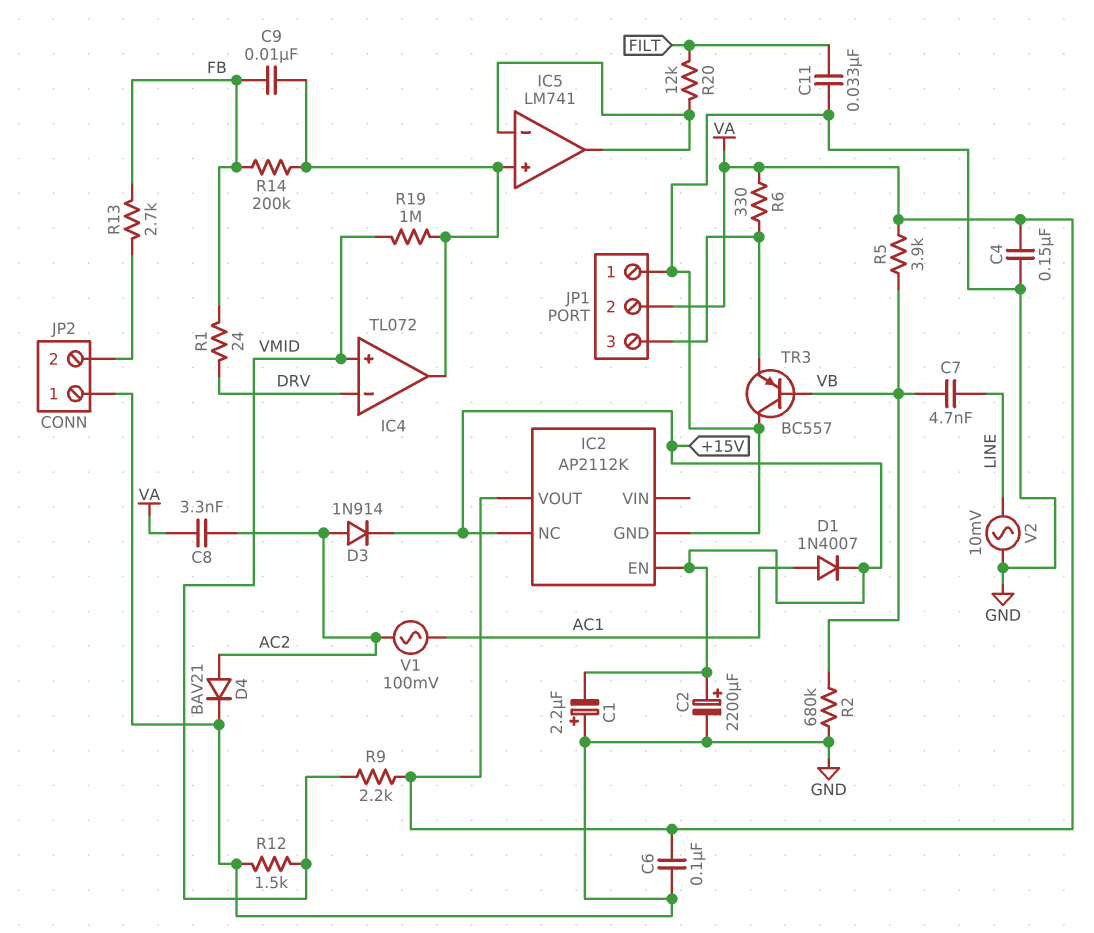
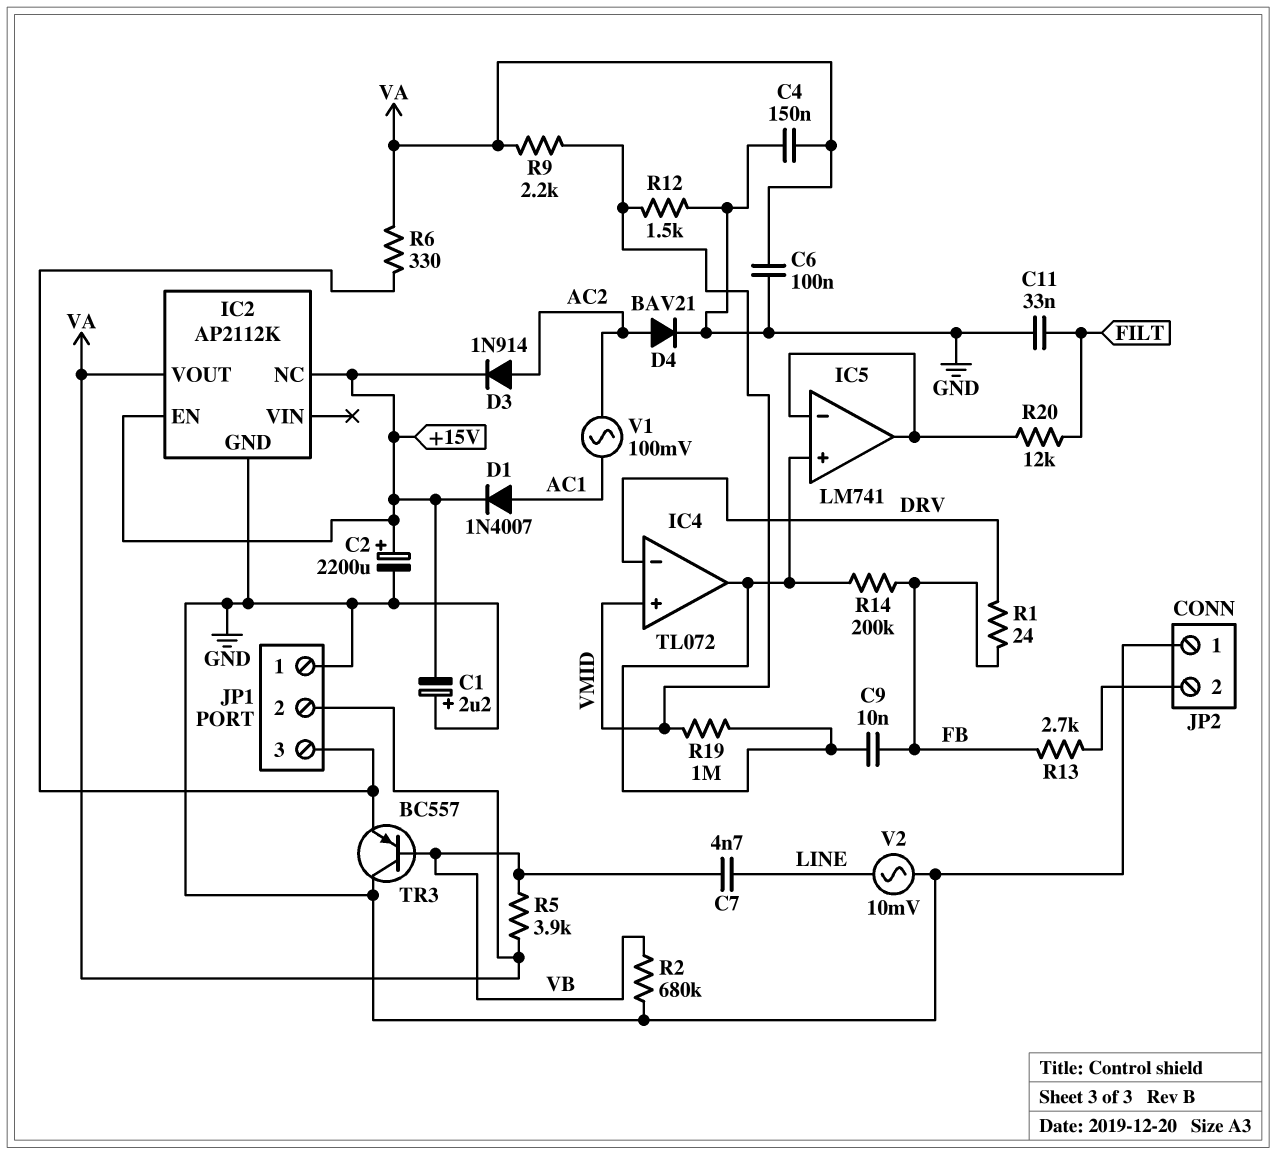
C8: 3.3nF (AC2, VA) -> none

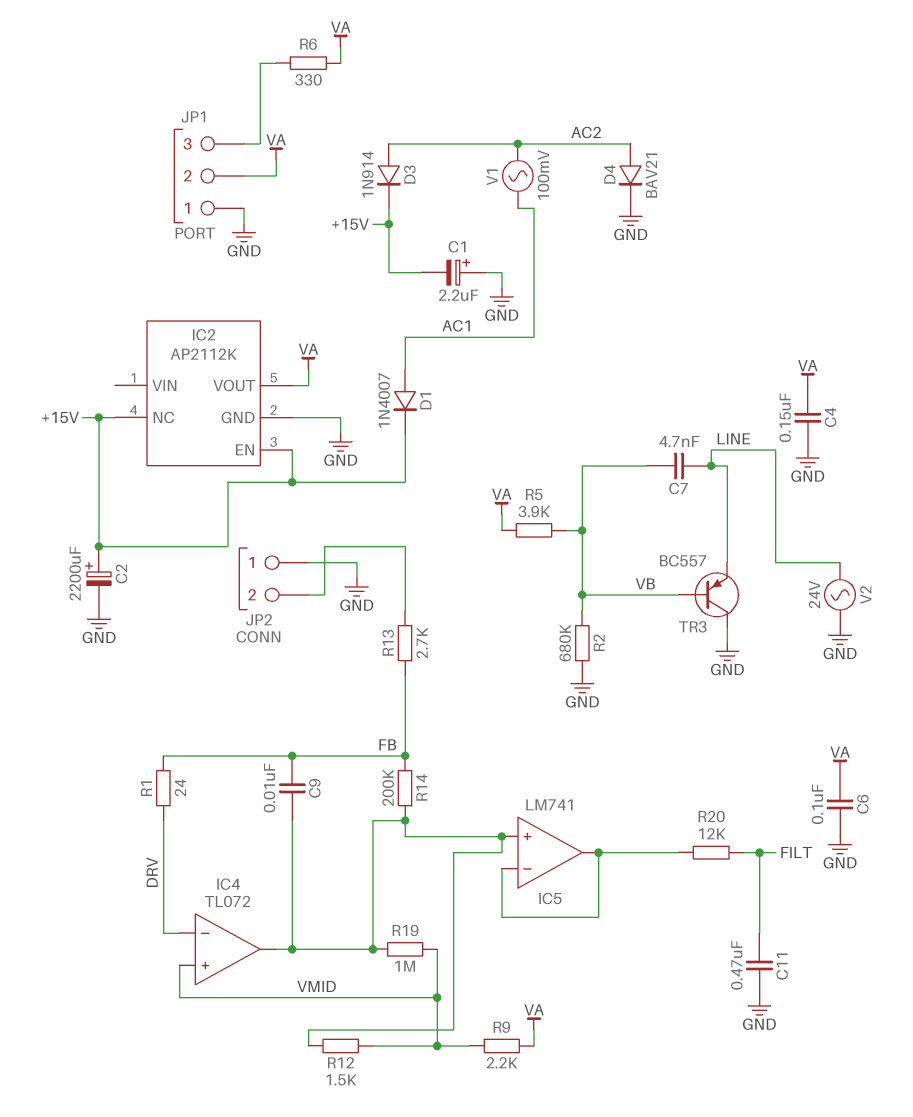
C11: 33nF (FILT, GND) -> 470nF (FILT, GND)
R12: 1.5k (GND, VMID) -> 1.5k (IC4/out, VMID)
TR3: PNP BC557 (B VB, C GND, E JP1/3) -> PNP BC557 (B VB, C GND, E LINE)
V2: AC 10mV (GND, LINE) -> AC 24V (GND, LINE)

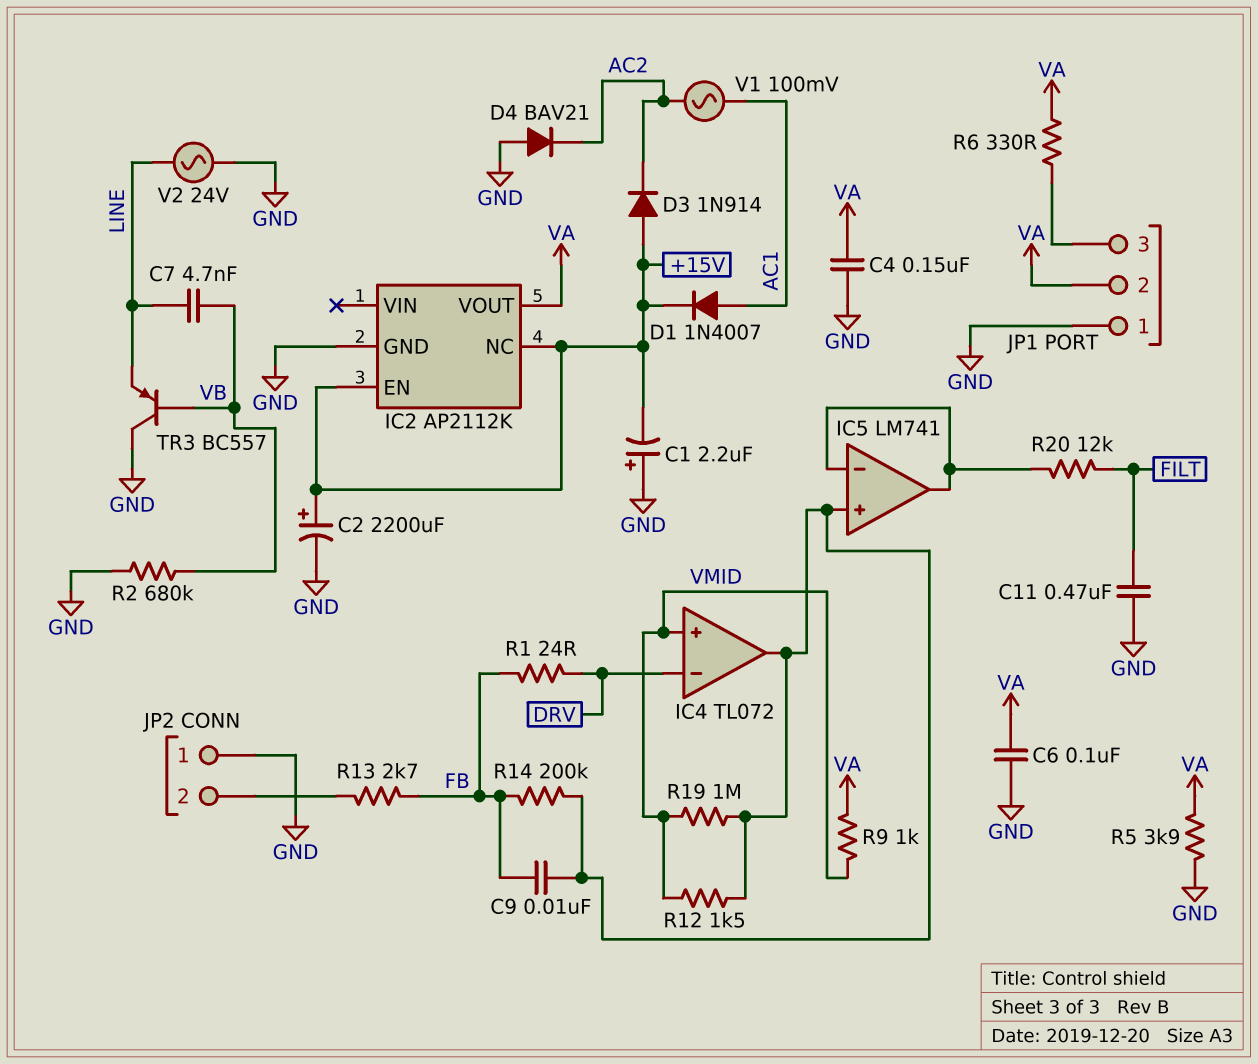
D3: diode 1N914 (A AC2, K +15V) -> diode 1N914 (A +15V, K AC2)
D4: diode BAV21 (A AC2, K GND) -> diode BAV21 (A GND, K AC2)
R5: 3.9k (VA, VB) -> 3.9k (GND, VA)
R9: 2.2k (VA, VMID) -> 1k (VA, VMID)

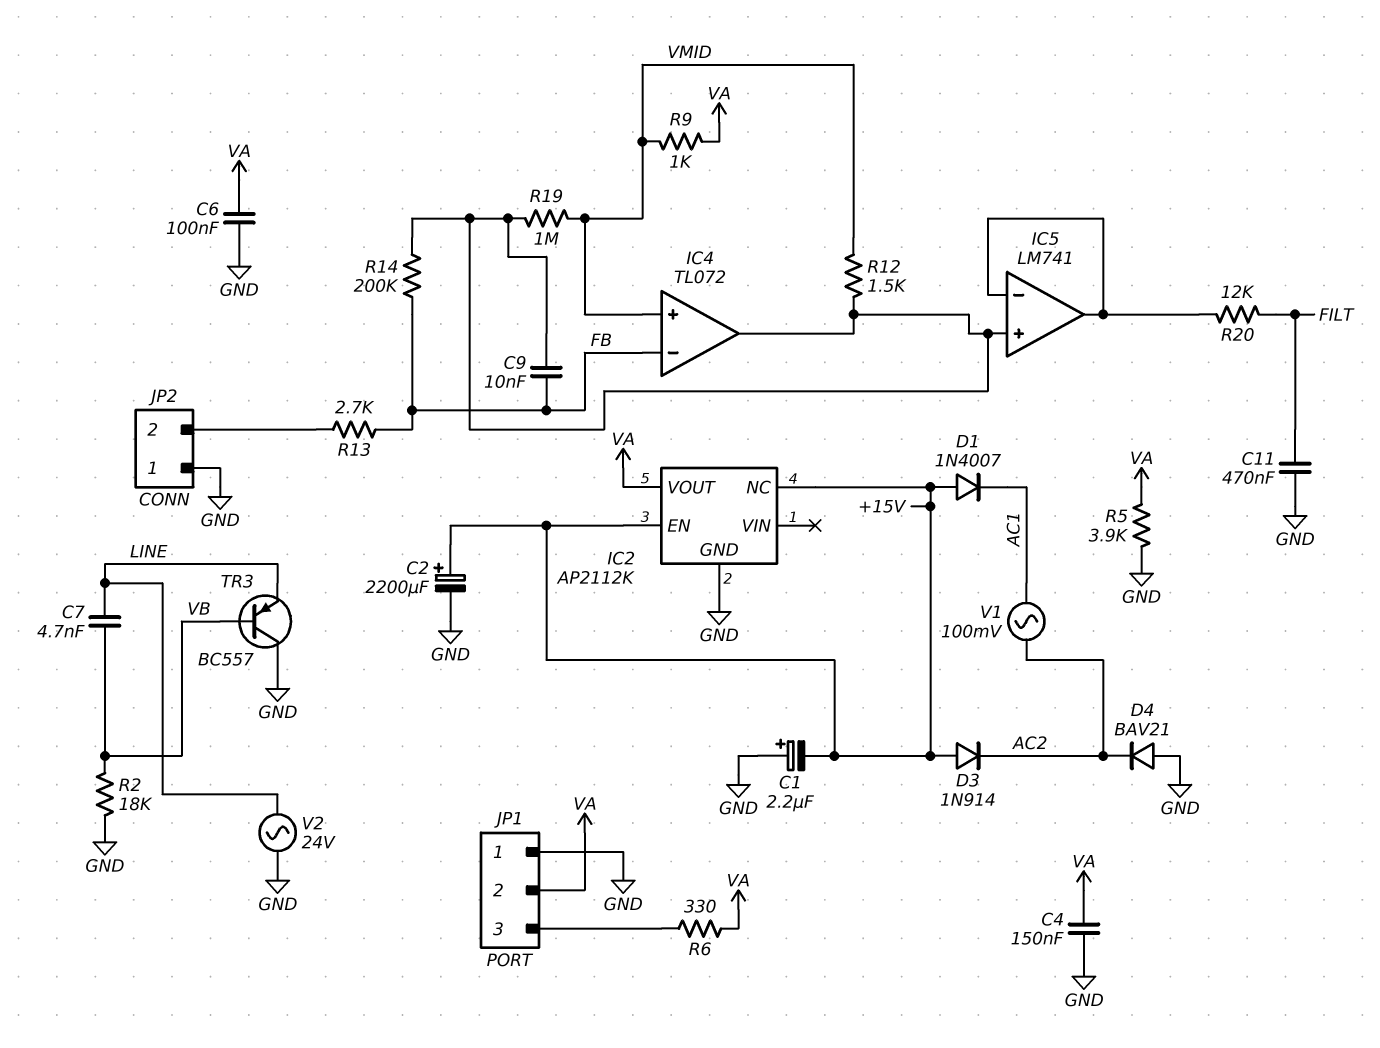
D1: diode 1N4007 (A AC1, K +15V) -> diode 1N4007 (A +15V, K AC1)
IC4 pin in-: DRV -> FB
R1: 24 (DRV, FB) -> none
R2: 680k (GND, VB) -> 18k (GND, VB)

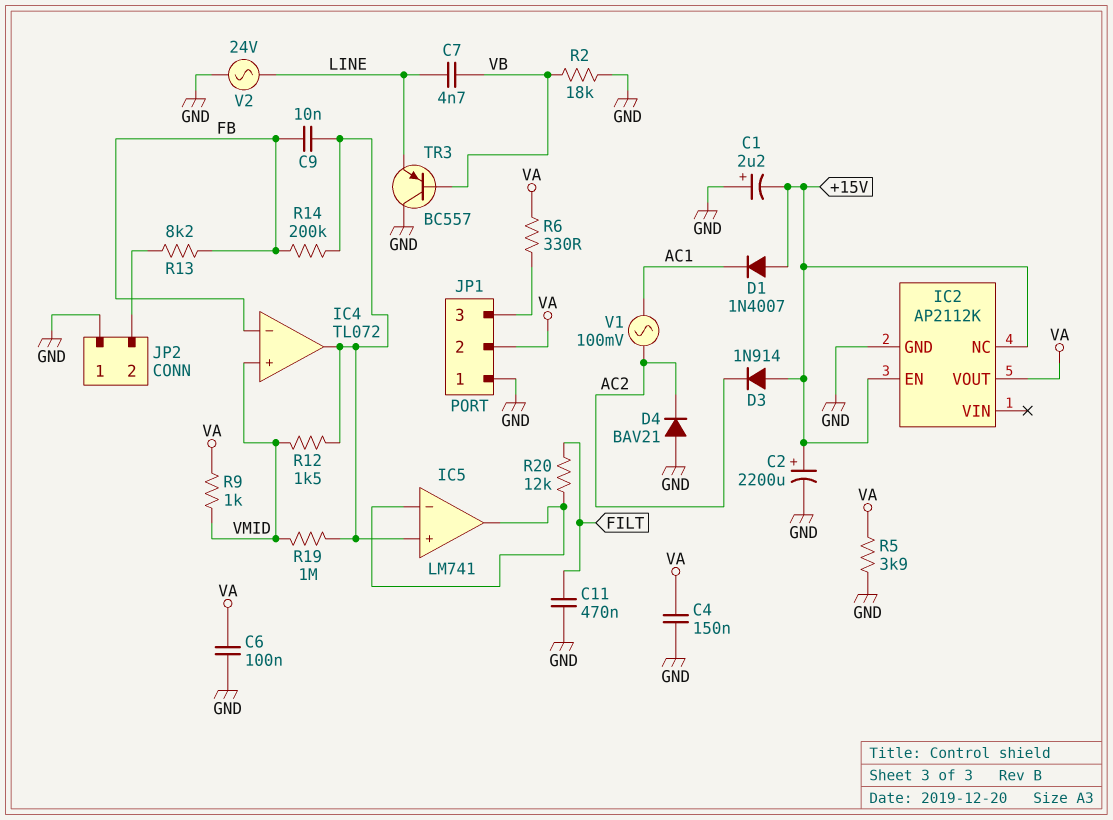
R13: 2.7k (FB, JP2/2) -> 8.2k (FB, JP2/2)

